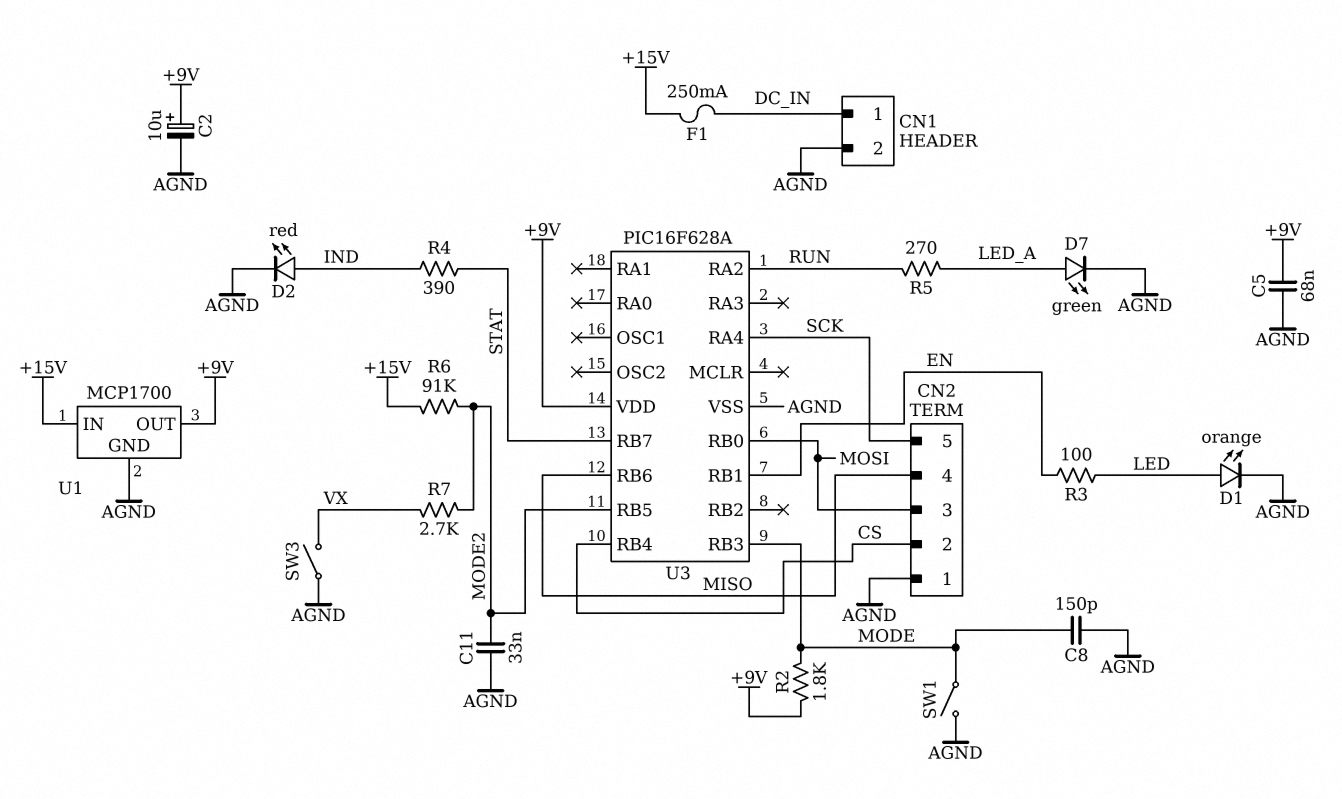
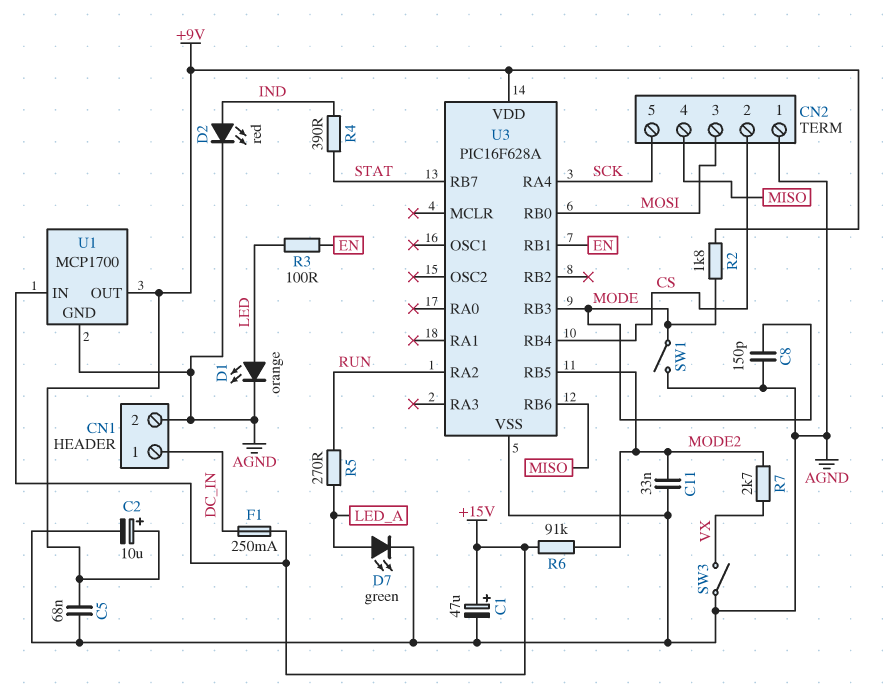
C1: none -> 47uF (plus +15V, minus AGND)

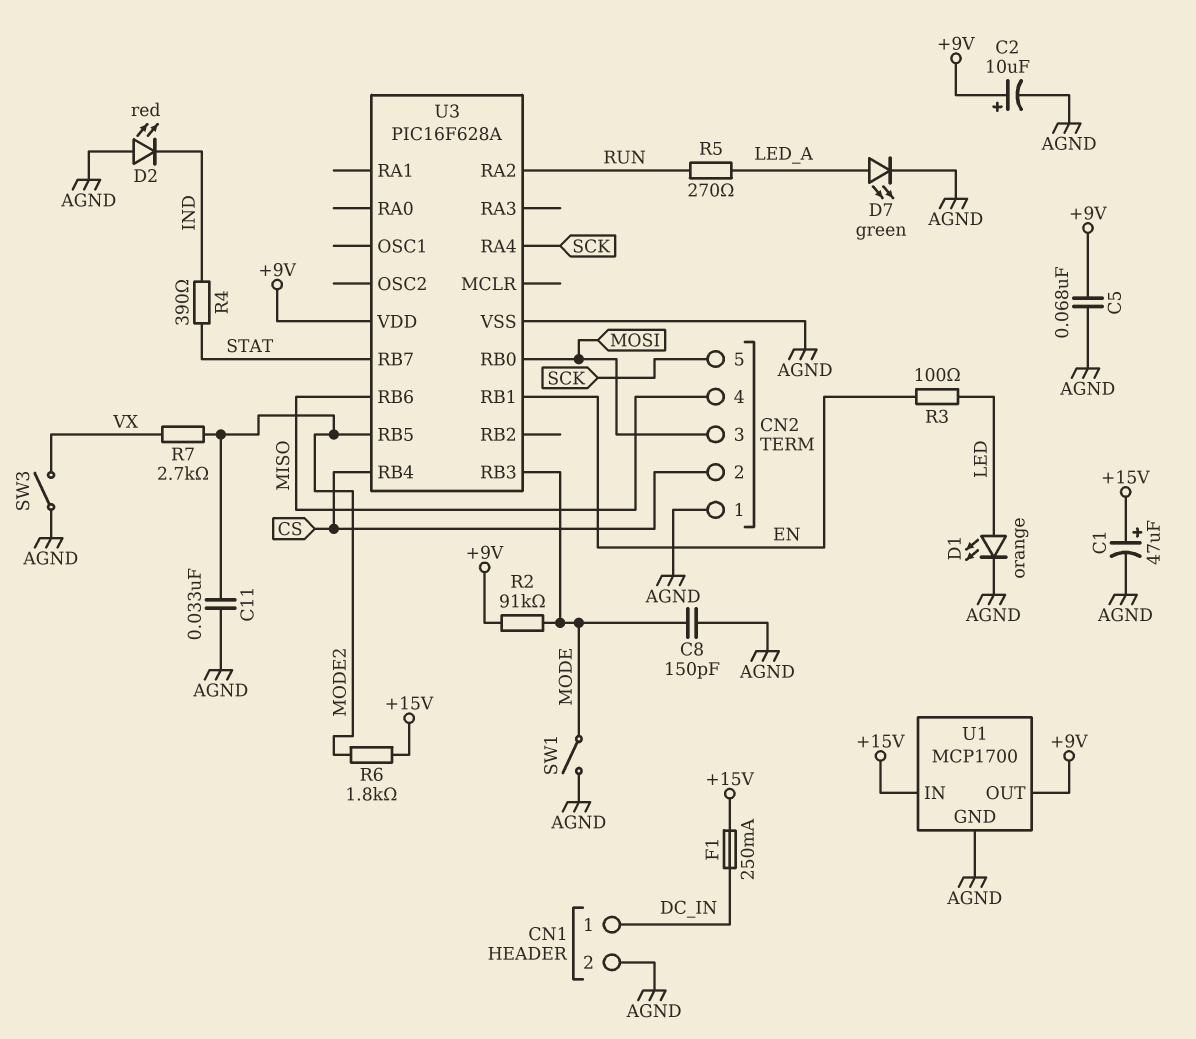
D2: LED red (A IND, K AGND) -> LED red (A AGND, K IND)
R2: 1.8k (+9V, MODE) -> 91k (+9V, MODE)
R6: 91k (+15V, MODE2) -> 1.8k (+15V, MODE2)

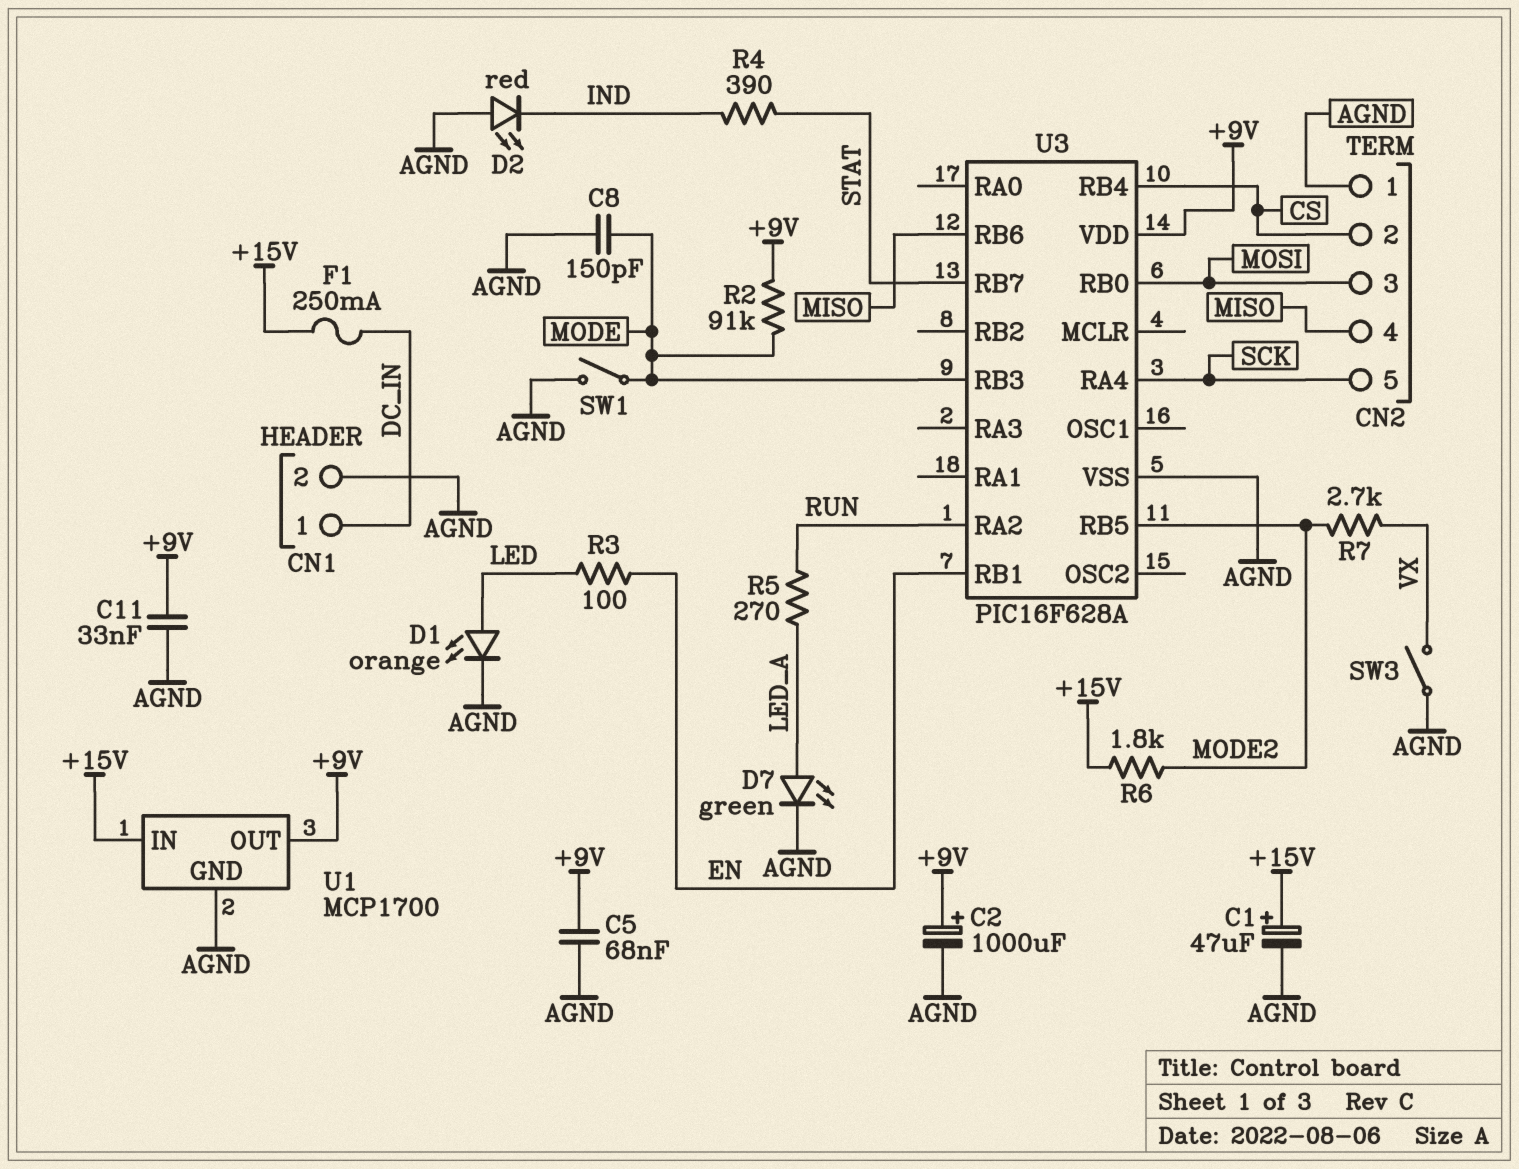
C2: 10uF (plus +9V, minus AGND) -> 1000uF (plus +9V, minus AGND)
C11: 33nF (AGND, MODE2) -> 33nF (+9V, AGND)

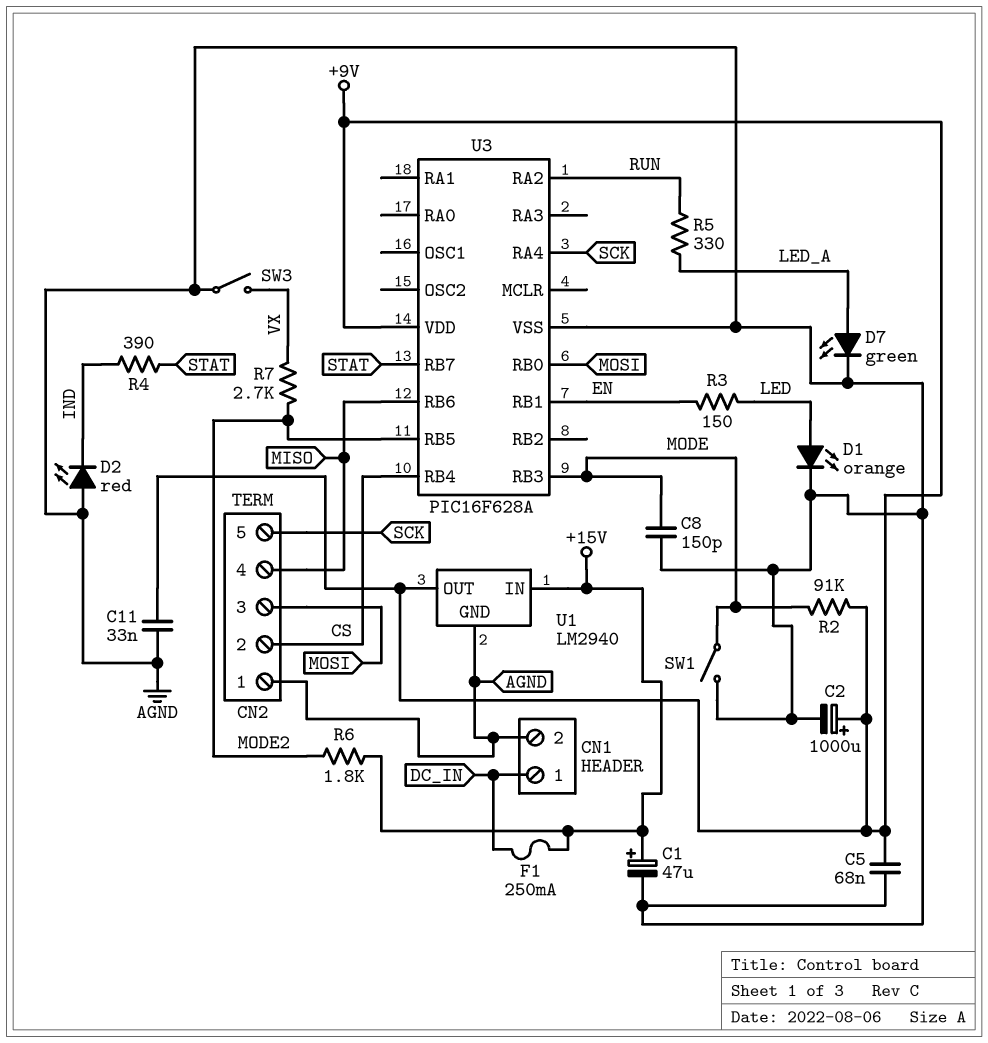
R3: 100 (EN, LED) -> 150 (EN, LED)
R5: 270 (LED_A, RUN) -> 330 (LED_A, RUN)
U1: MCP1700 -> LM2940

